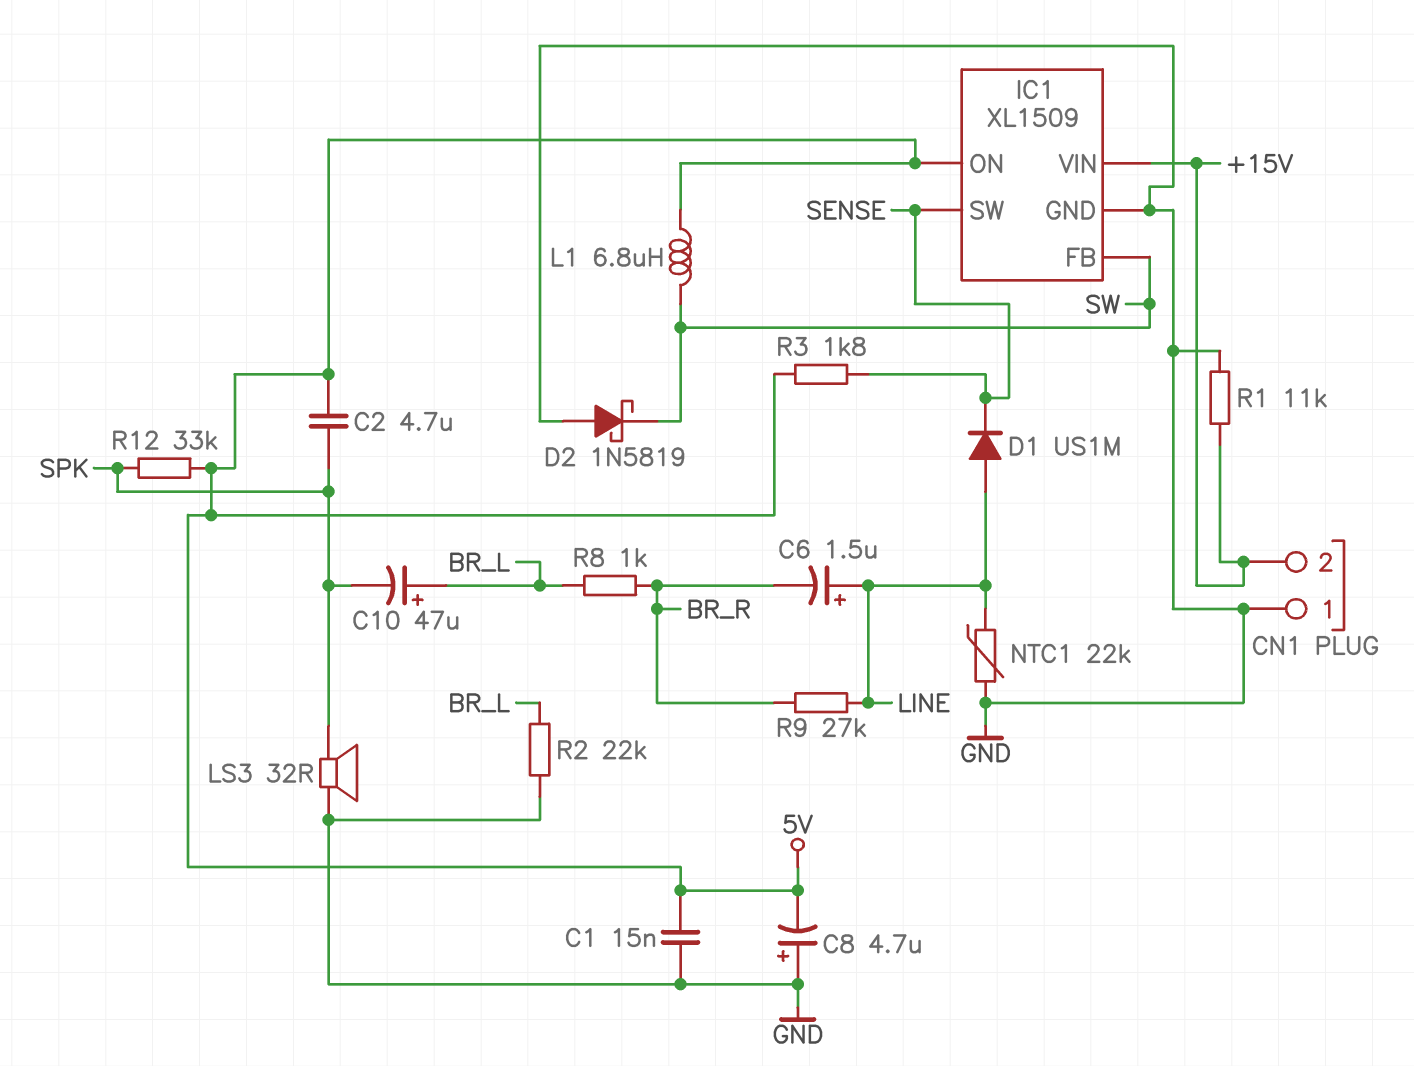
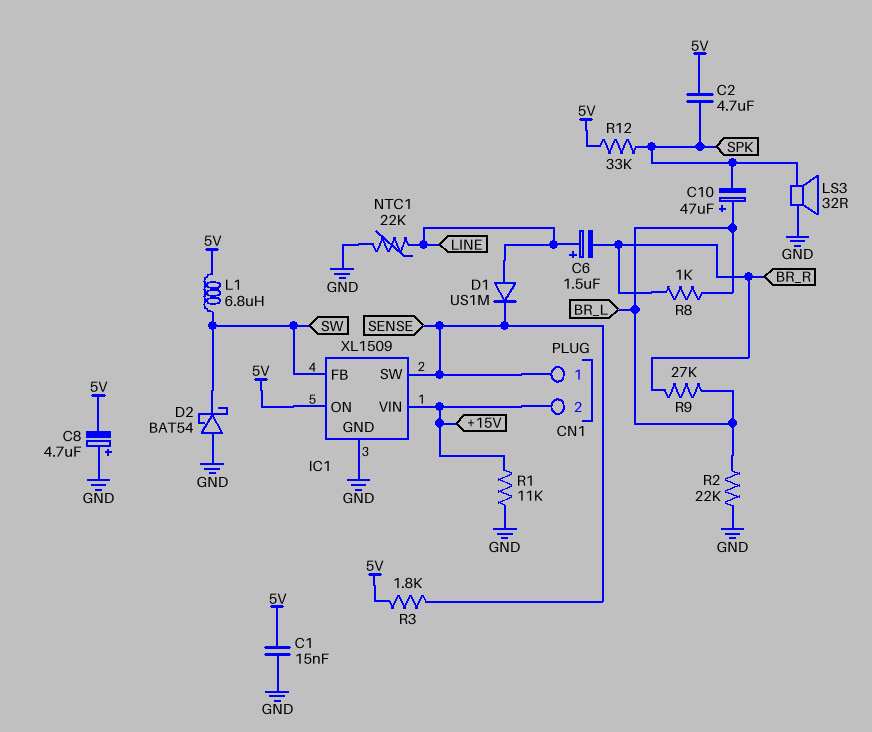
CN1 pin 1: GND -> SENSE
D2: schottky 1N5819 (A GND, K SW) -> schottky BAT54 (A GND, K SW)
R9: 27k (BR_R, LINE) -> 27k (BR_L, BR_R)

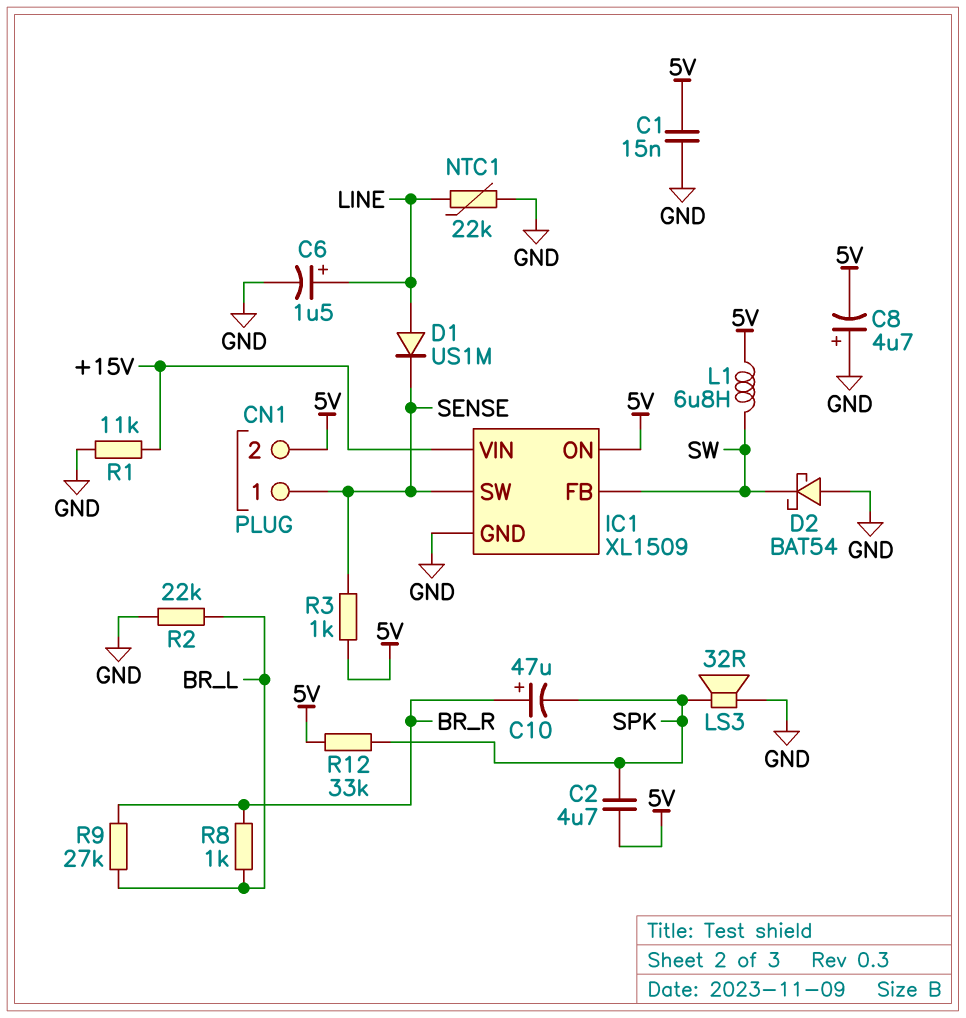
C6: 1.5uF (plus LINE, minus BR_R) -> 1.5uF (plus LINE, minus GND)
C10: 47uF (plus BR_L, minus SPK) -> 47uF (plus BR_R, minus SPK)
CN1 pin 2: +15V -> 5V
R3: 1.8k (5V, SENSE) -> 1k (5V, SENSE)

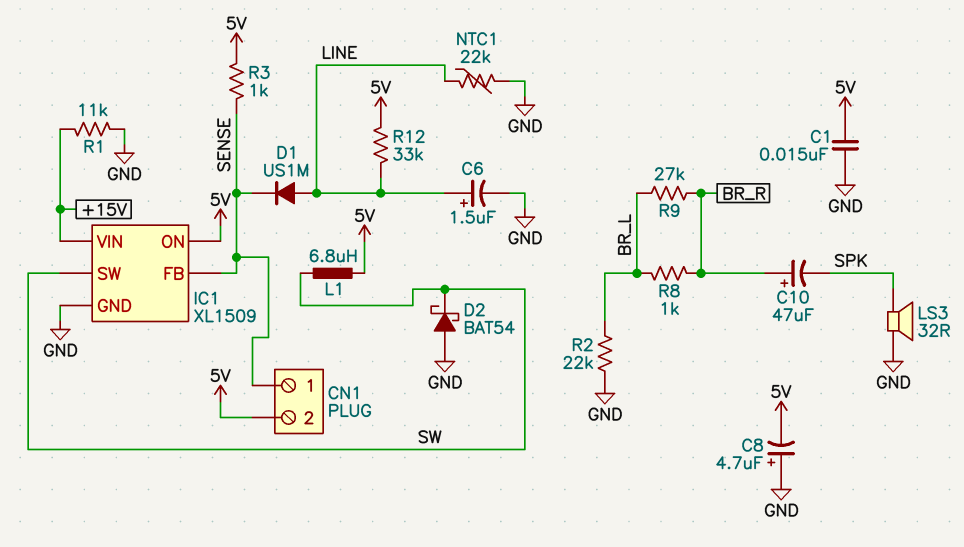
C2: 4.7uF (5V, SPK) -> none
IC1 pin FB: SW -> SENSE
IC1 pin SW: SENSE -> SW
R12: 33k (5V, SPK) -> 33k (5V, LINE)

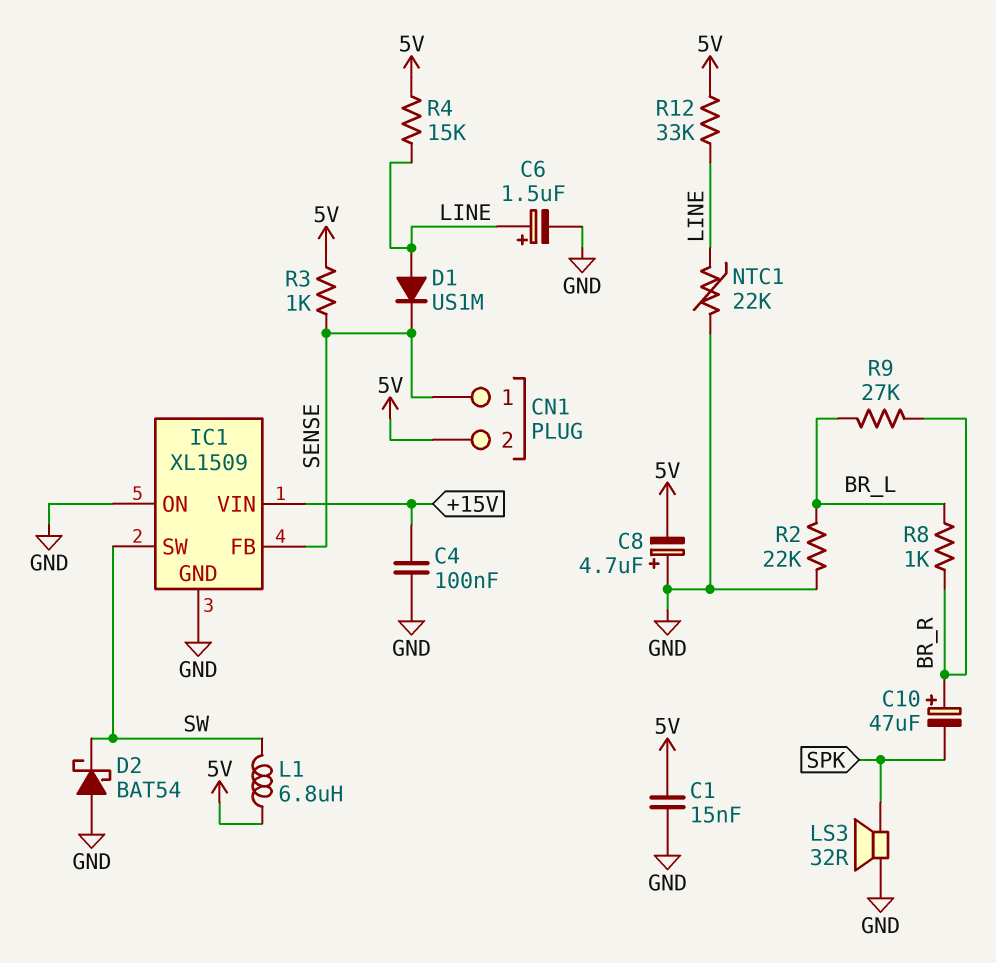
C4: none -> 100nF (+15V, GND)
IC1 pin ON: 5V -> GND
R1: 11k (+15V, GND) -> none
R4: none -> 15k (5V, LINE)

